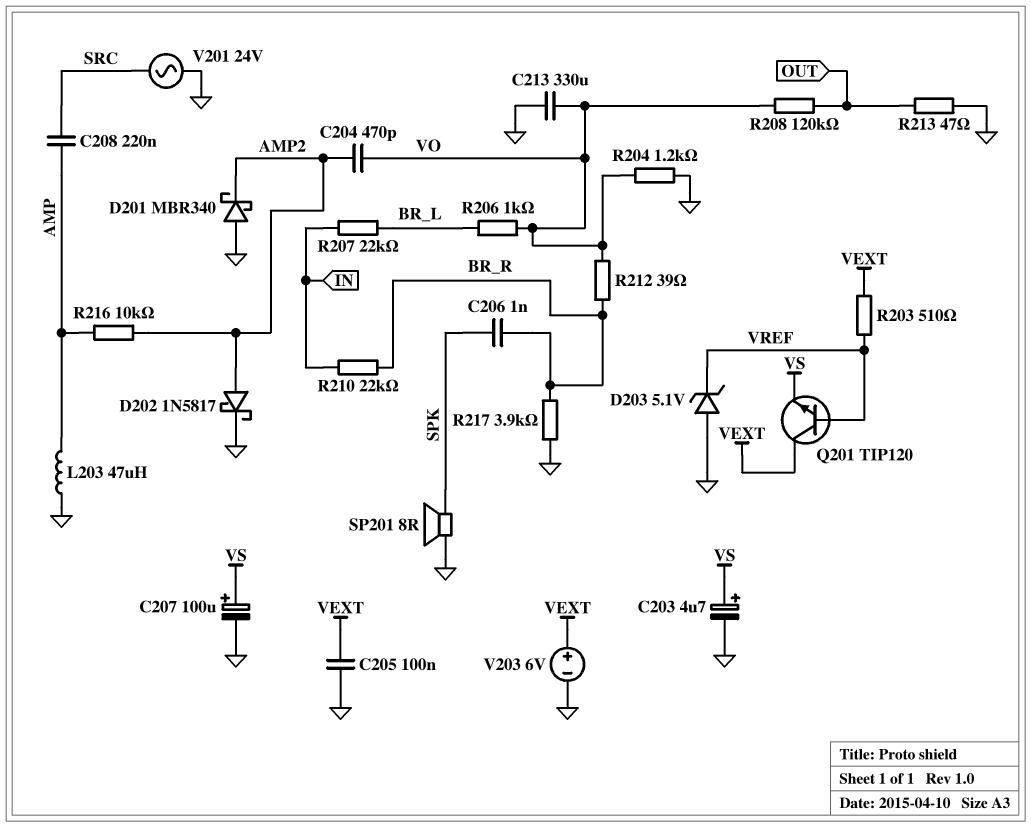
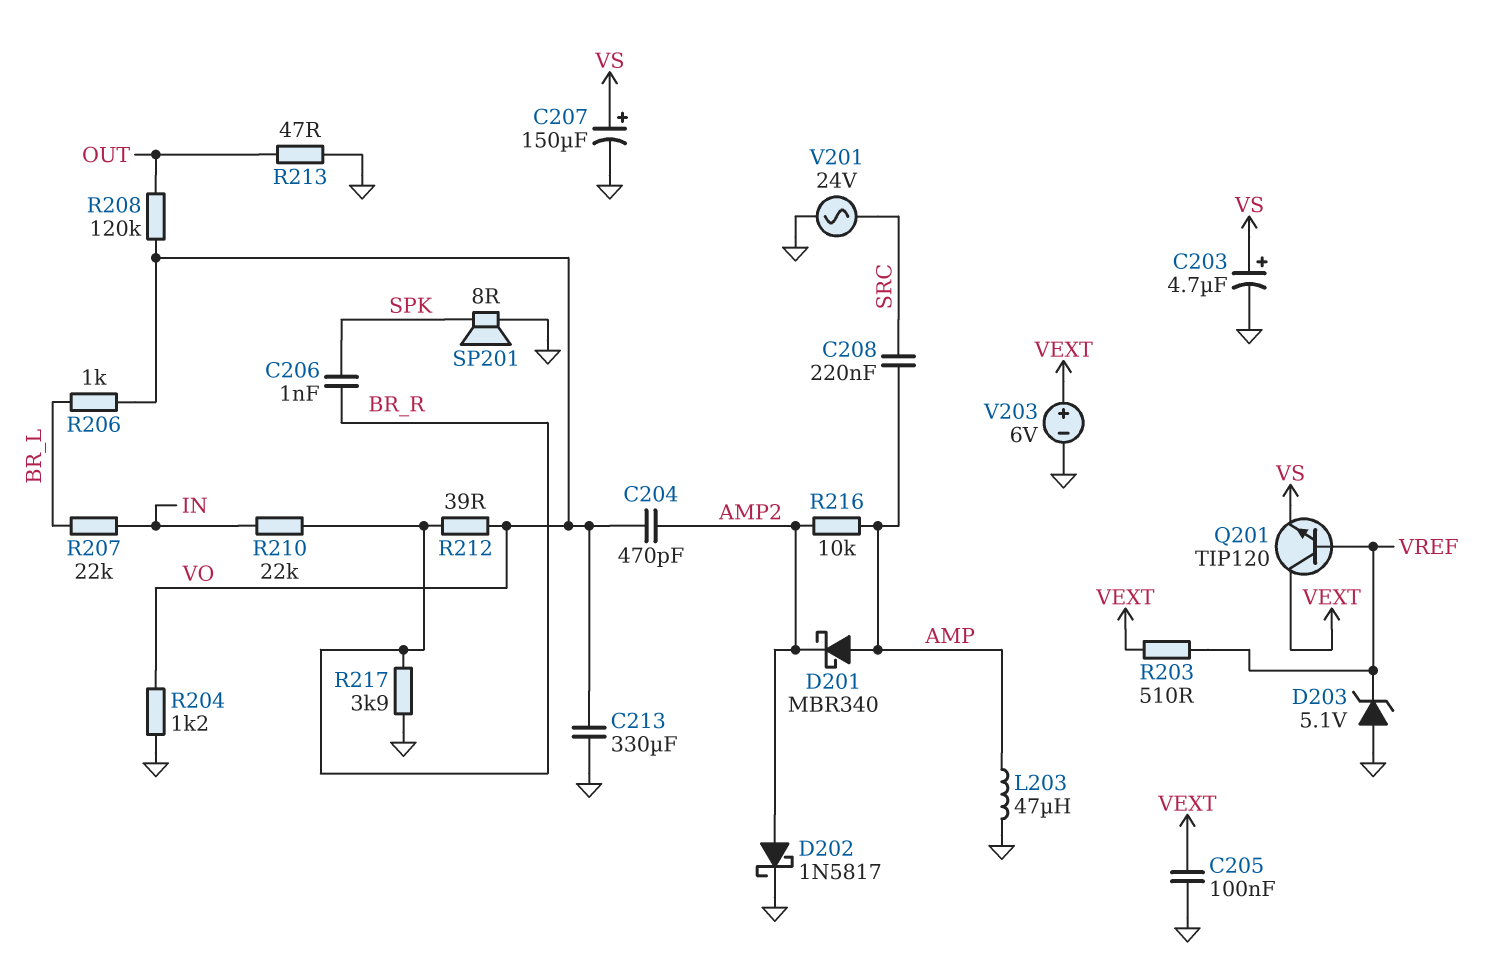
C207: 100uF (plus VS, minus GND) -> 150uF (plus VS, minus GND)
D201: schottky MBR340 (A GND, K AMP2) -> schottky MBR340 (A AMP, K AMP2)

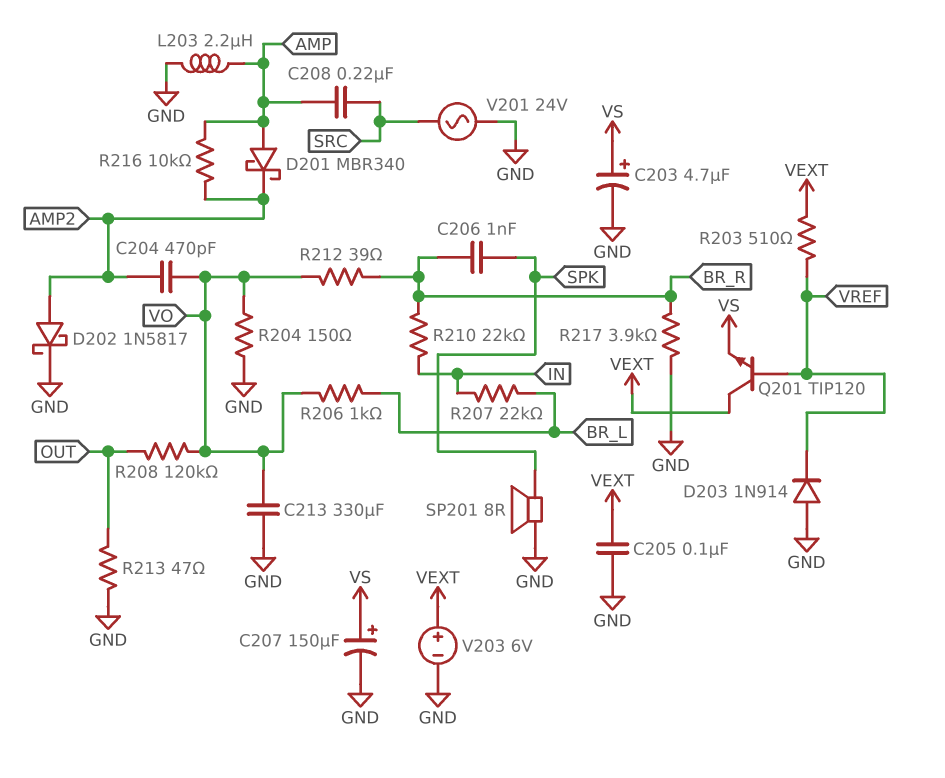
D203: zener 5.1V (A GND, K VREF) -> diode 1N914 (A GND, K VREF)
L203: 47uH (AMP, GND) -> 2.2uH (AMP, GND)
R204: 1.2k (GND, VO) -> 150 (GND, VO)

